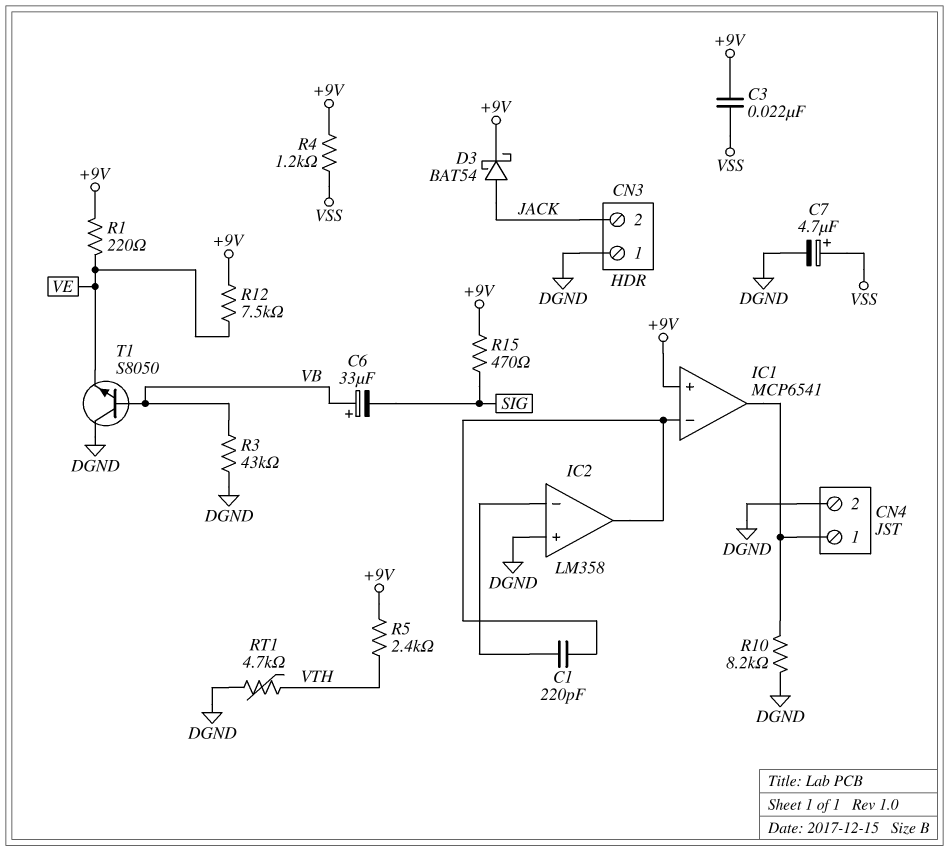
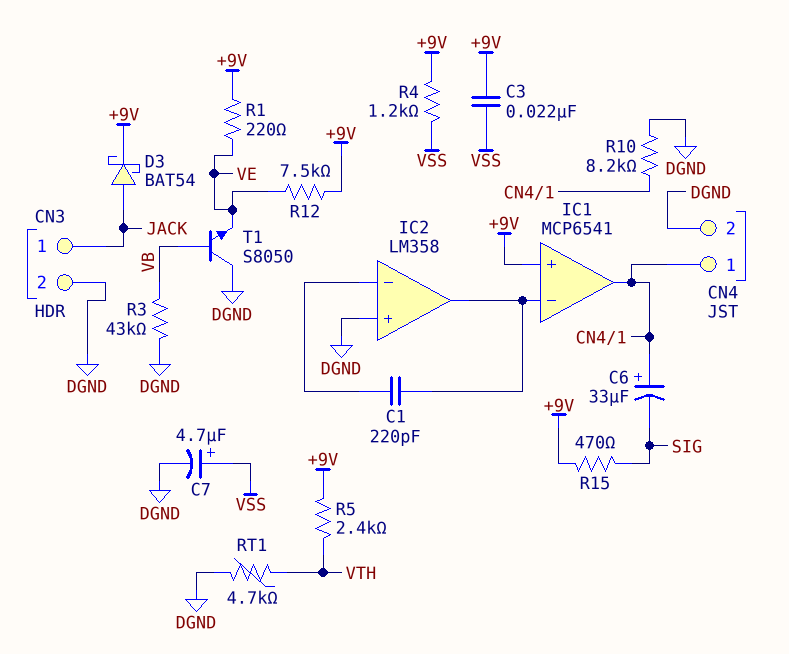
C6: 33uF (plus VB, minus SIG) -> 33uF (plus CN4/1, minus SIG)
CN3 pin 1: DGND -> JACK
CN3 pin 2: JACK -> DGND

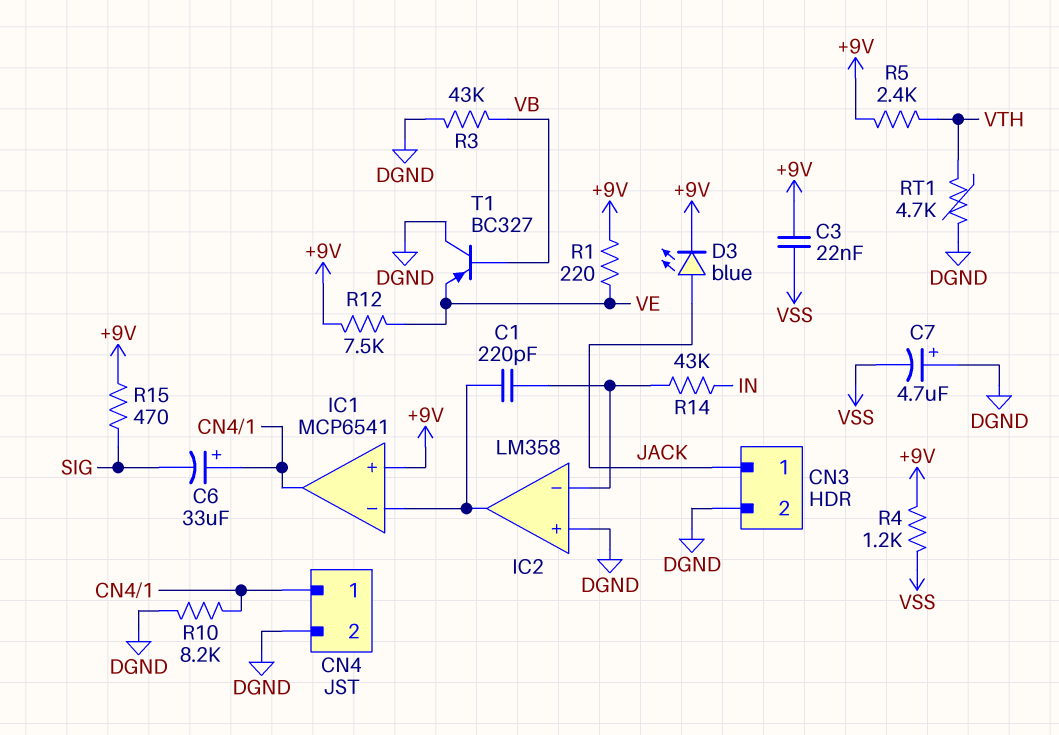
C7: 4.7uF (plus VSS, minus DGND) -> 4.7uF (plus DGND, minus VSS)
D3: schottky BAT54 (A JACK, K +9V) -> LED blue (A JACK, K +9V)
R14: none -> 43k (IC2/in-, IN)
T1: NPN S8050 (B VB, C DGND, E VE) -> PNP BC327 (B VB, C DGND, E VE)

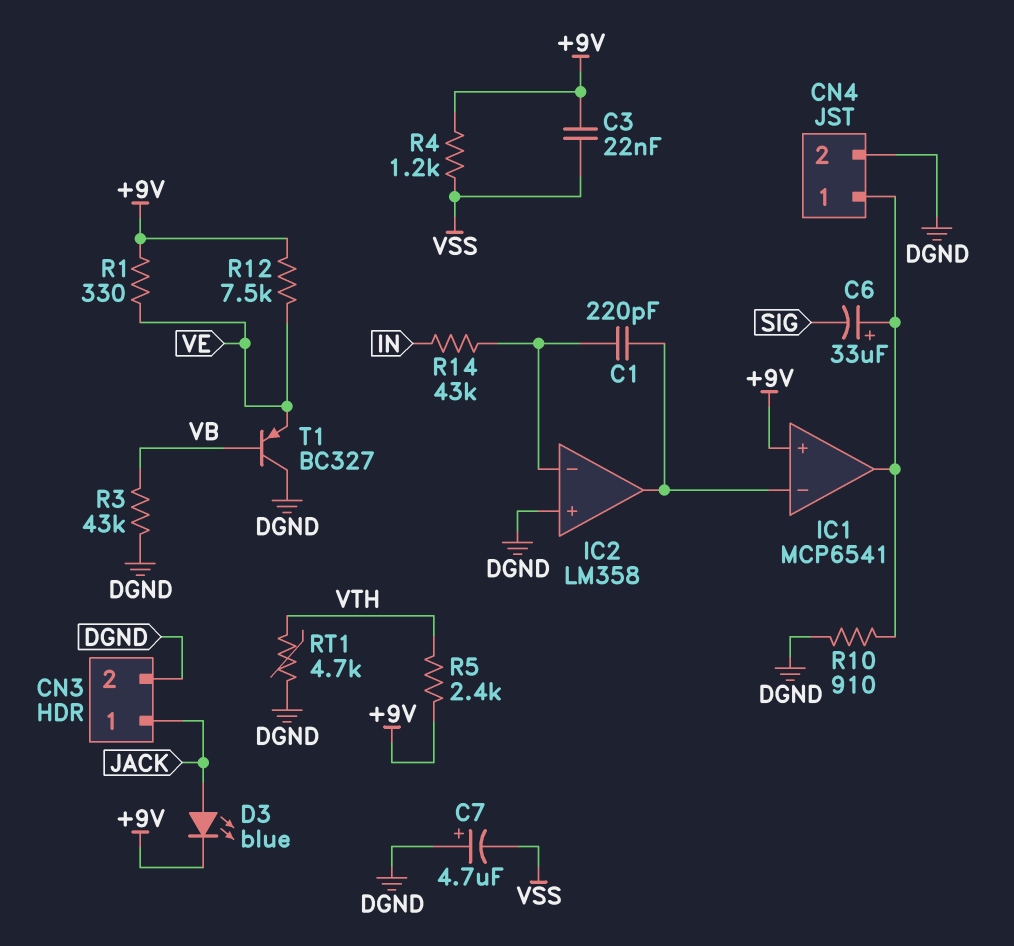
R1: 220 (+9V, VE) -> 330 (+9V, VE)
R10: 8.2k (CN4/1, DGND) -> 910 (CN4/1, DGND)
R15: 470 (+9V, SIG) -> none

